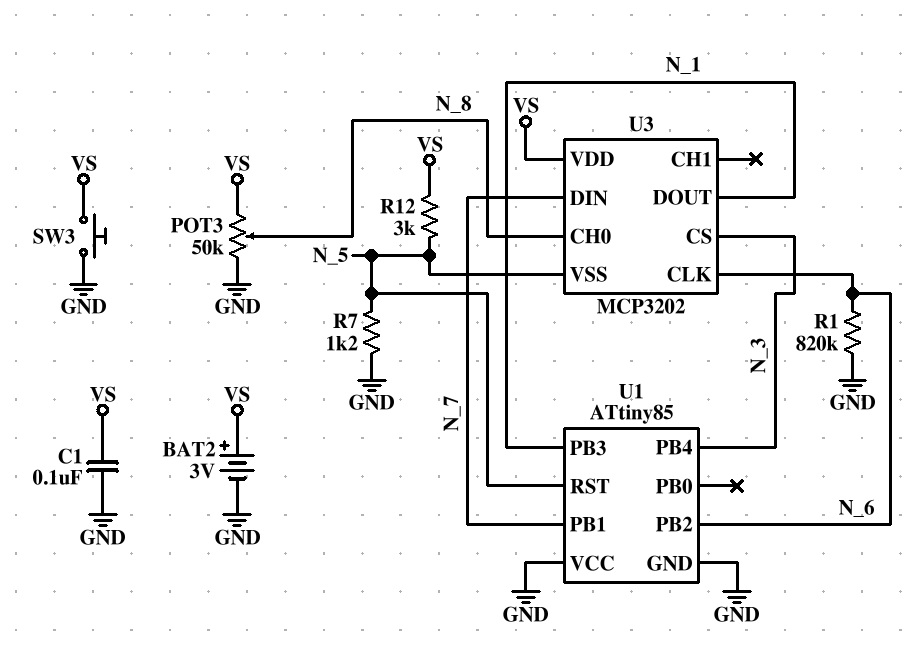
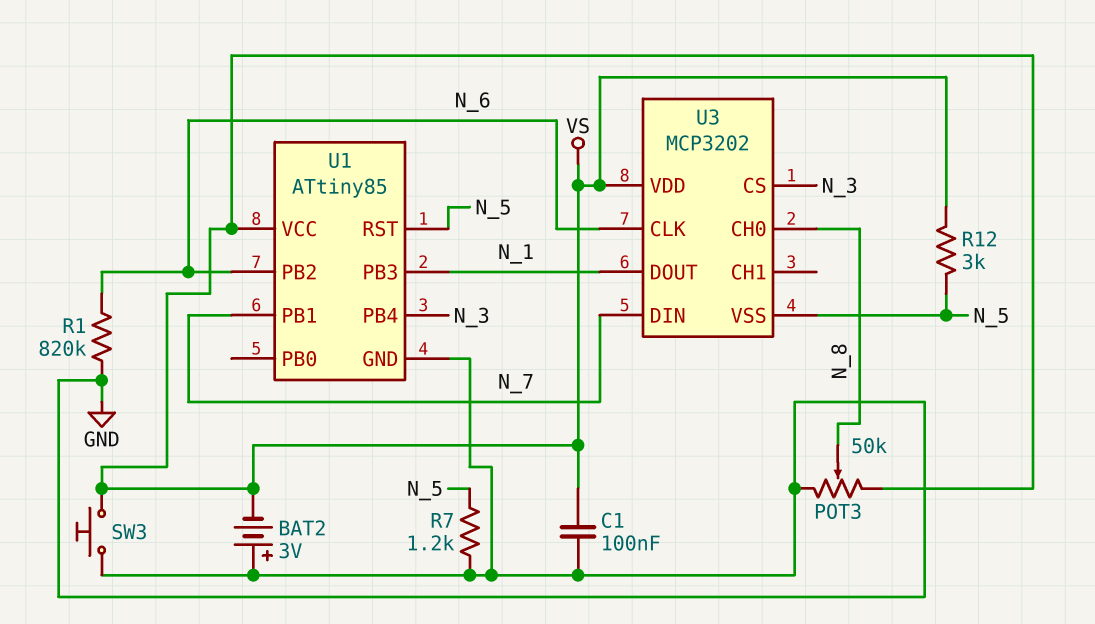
BAT2: 3V (plus VS, minus GND) -> 3V (plus GND, minus VS)
U1 pin VCC: GND -> VS

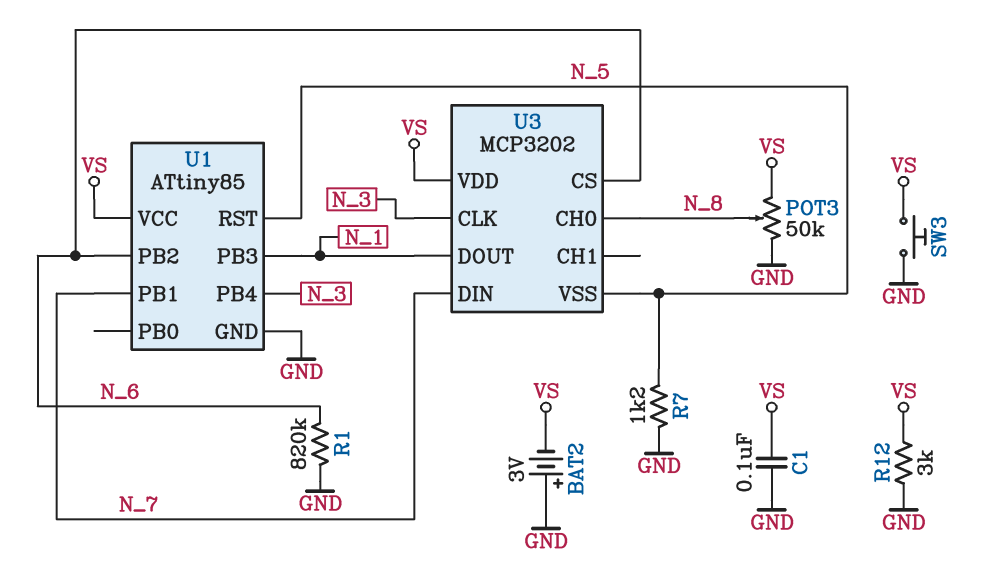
R12: 3k (N_5, VS) -> 3k (GND, VS)
U3 pin CLK: N_6 -> N_3
U3 pin CS: N_3 -> N_6

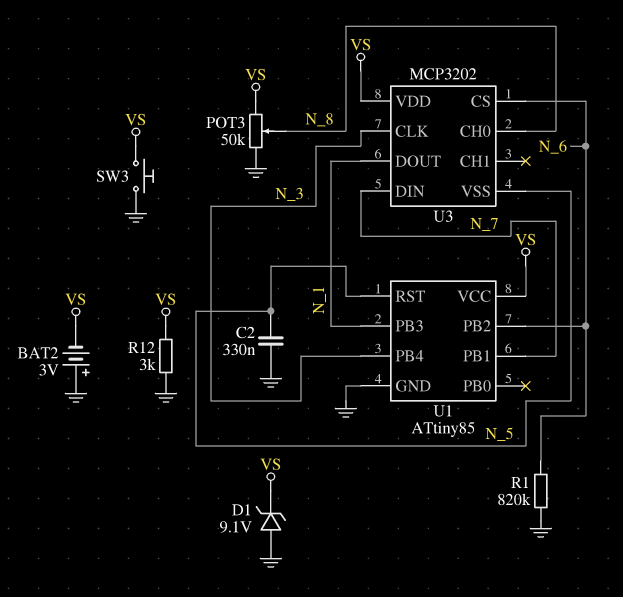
C1: 100nF (GND, VS) -> none
C2: none -> 330nF (GND, N_5)
D1: none -> zener 9.1V (A GND, K VS)
R7: 1.2k (GND, N_5) -> none

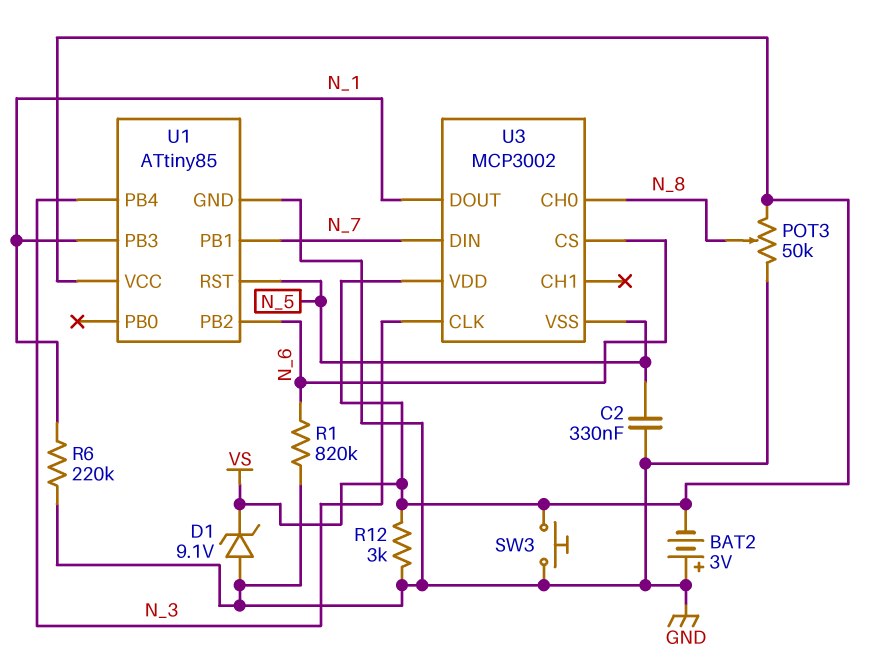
R6: none -> 220k (GND, N_1)
U3: MCP3202 -> MCP3002

